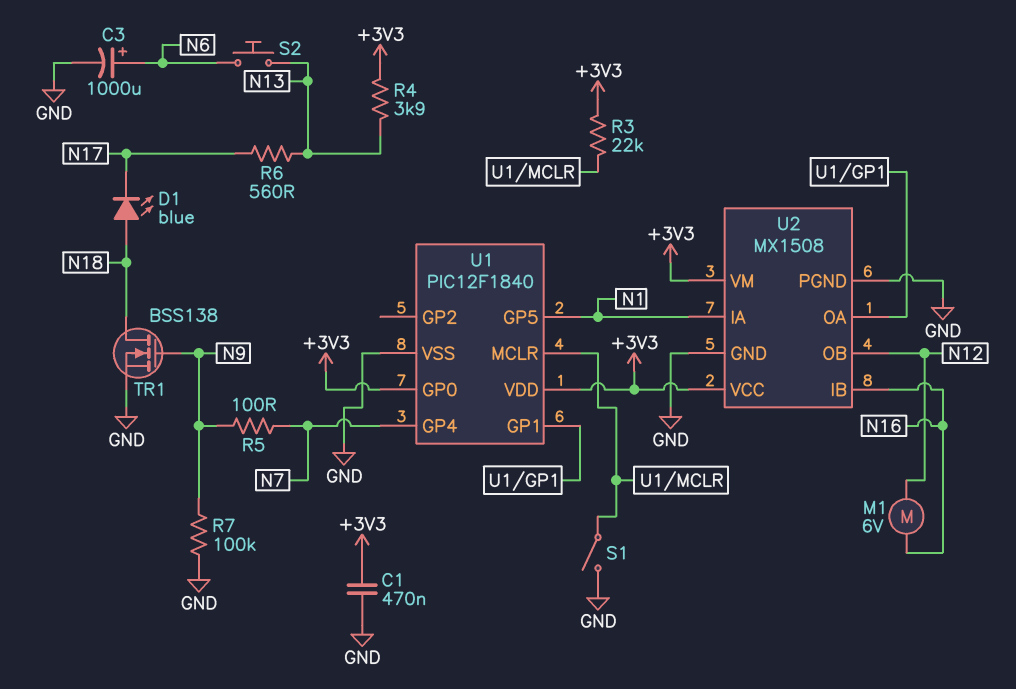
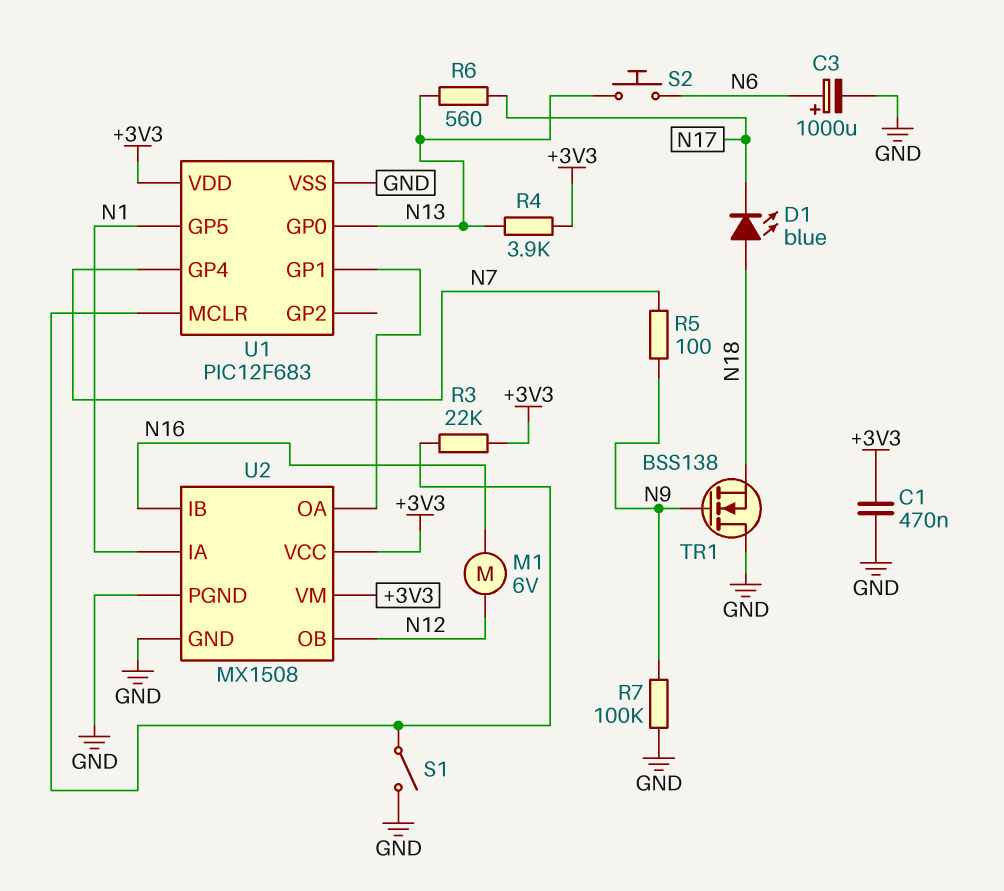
TR1: NMOS BSS138 (G N9, D N18, S GND) -> NMOS BSS138 (G N9, D GND, S N18)
U1: PIC12F1840 -> PIC12F683
U1 pin GP0: +3V3 -> N13

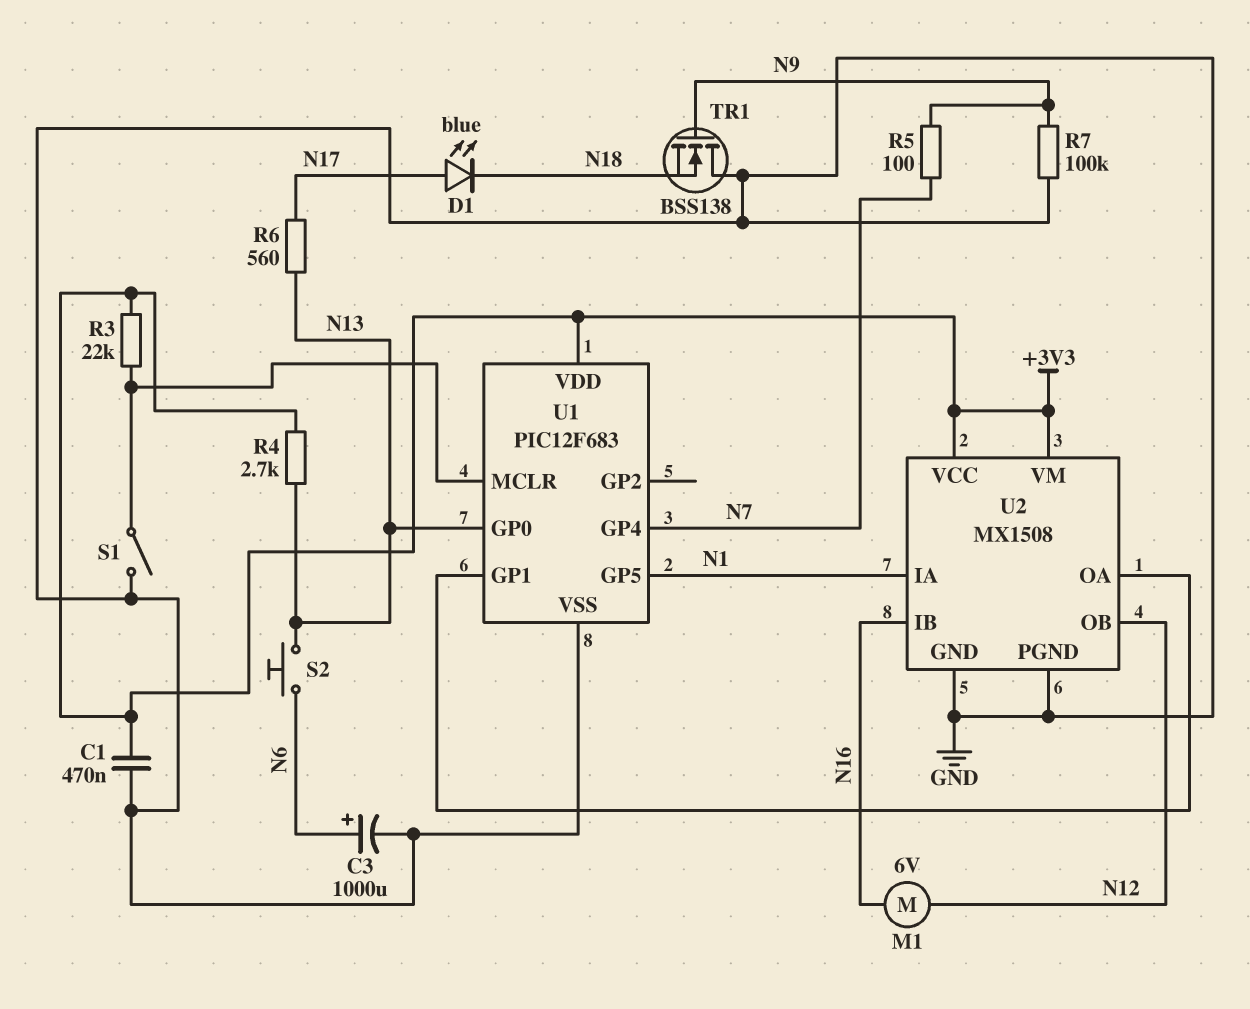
D1: LED blue (A N18, K N17) -> LED blue (A N17, K N18)
R4: 3.9k (+3V3, N13) -> 2.7k (+3V3, N13)

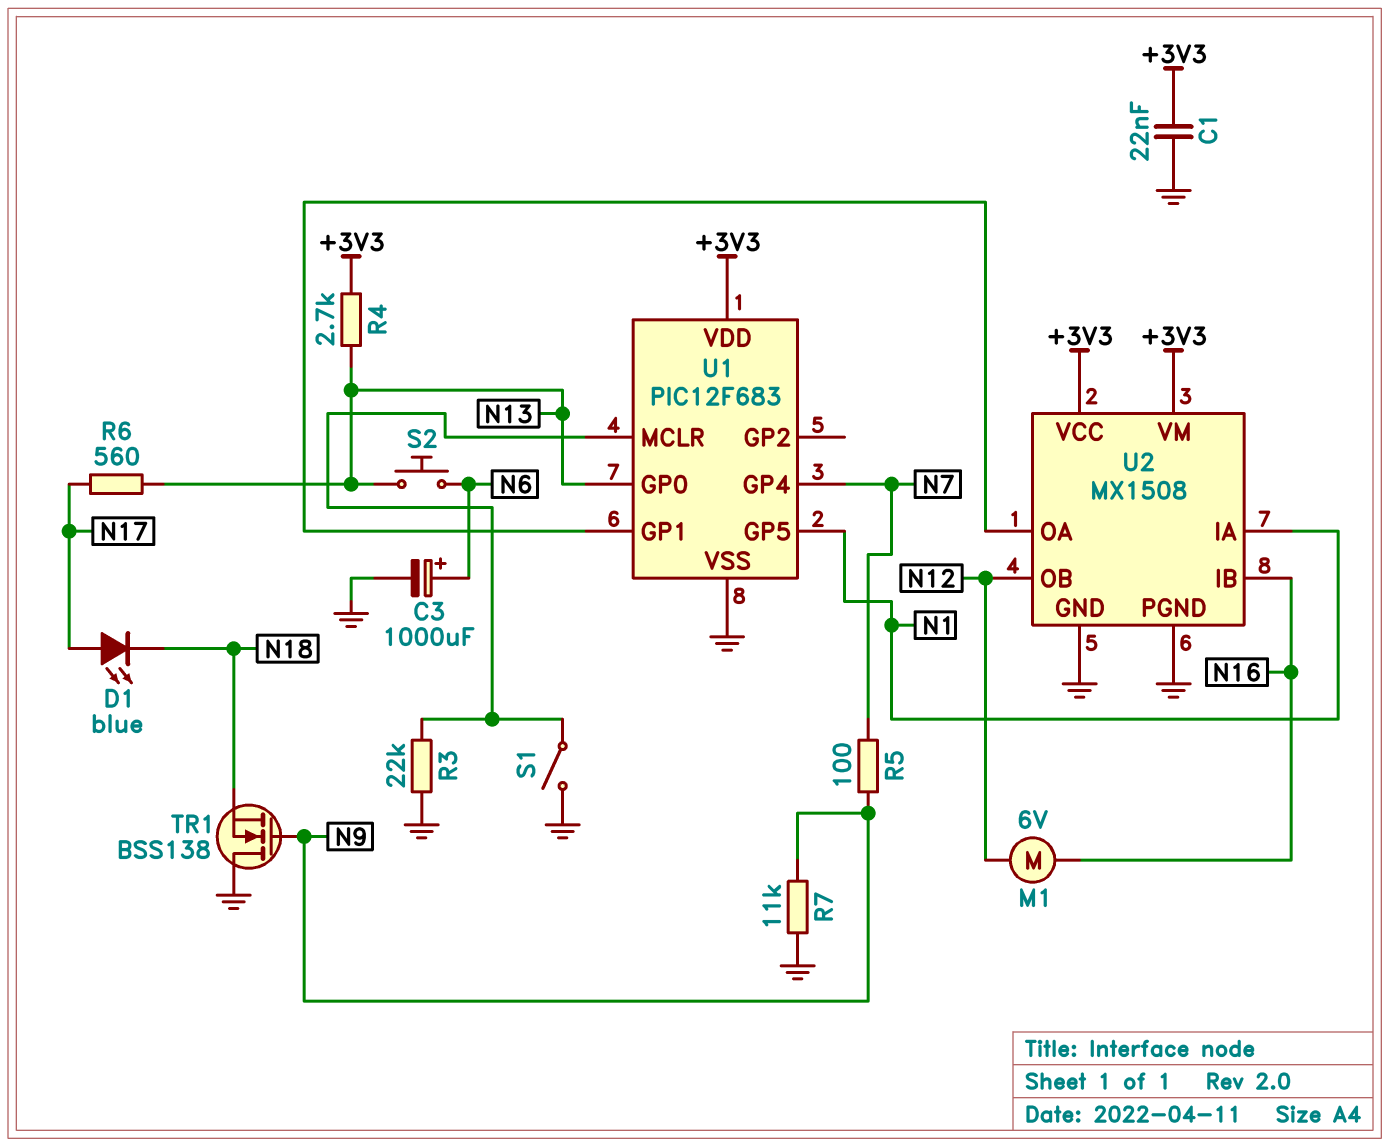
C1: 470nF (+3V3, GND) -> 22nF (+3V3, GND)
R3: 22k (+3V3, U1/MCLR) -> 22k (GND, U1/MCLR)
R7: 100k (GND, N9) -> 11k (GND, N9)

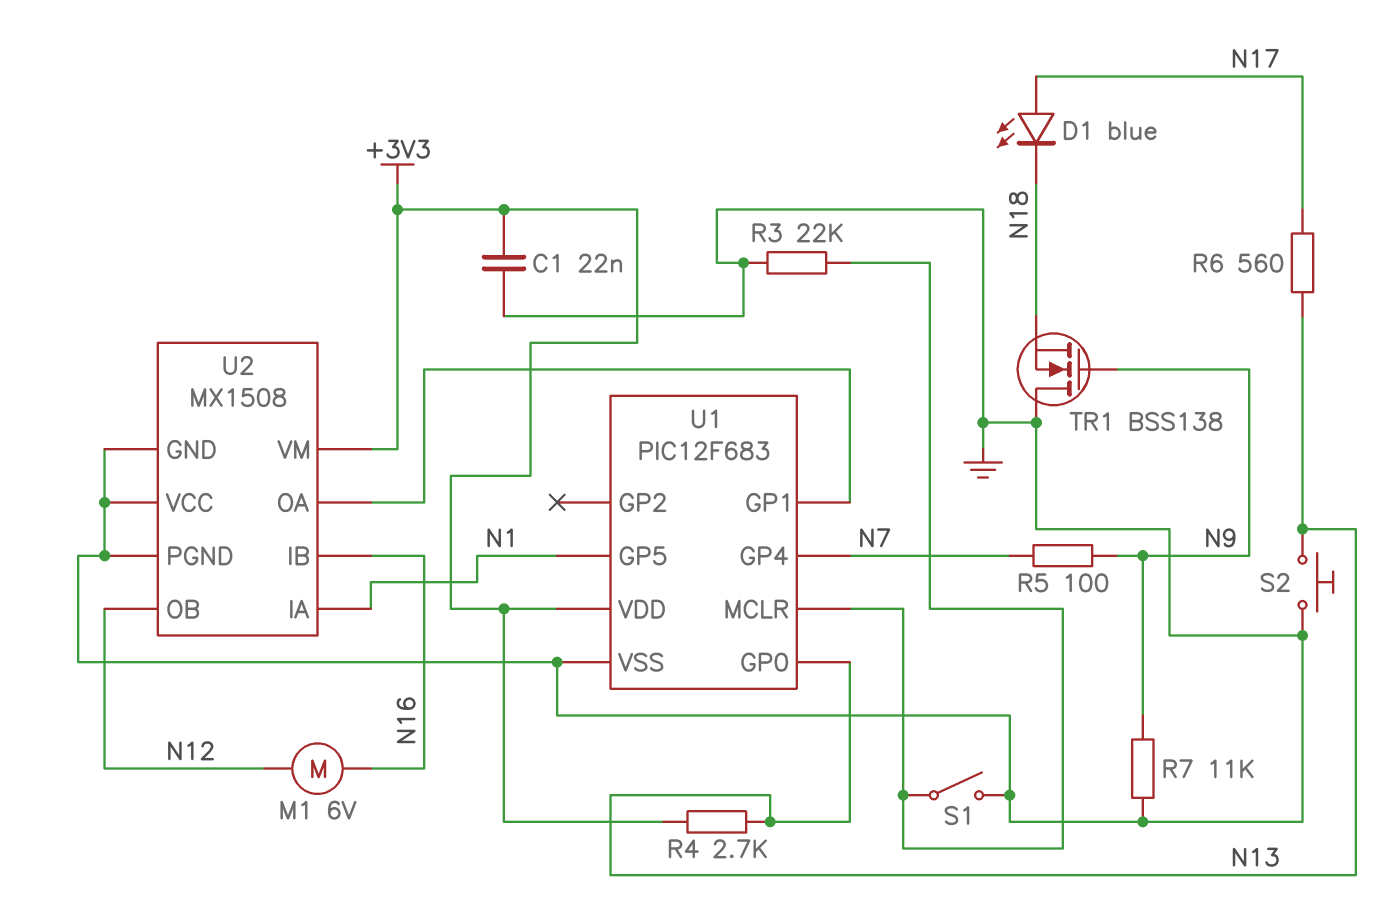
C3: 1000uF (plus N6, minus GND) -> none
S2: button (N6, N13) -> button (GND, N13)
U2 pin VCC: +3V3 -> GND

